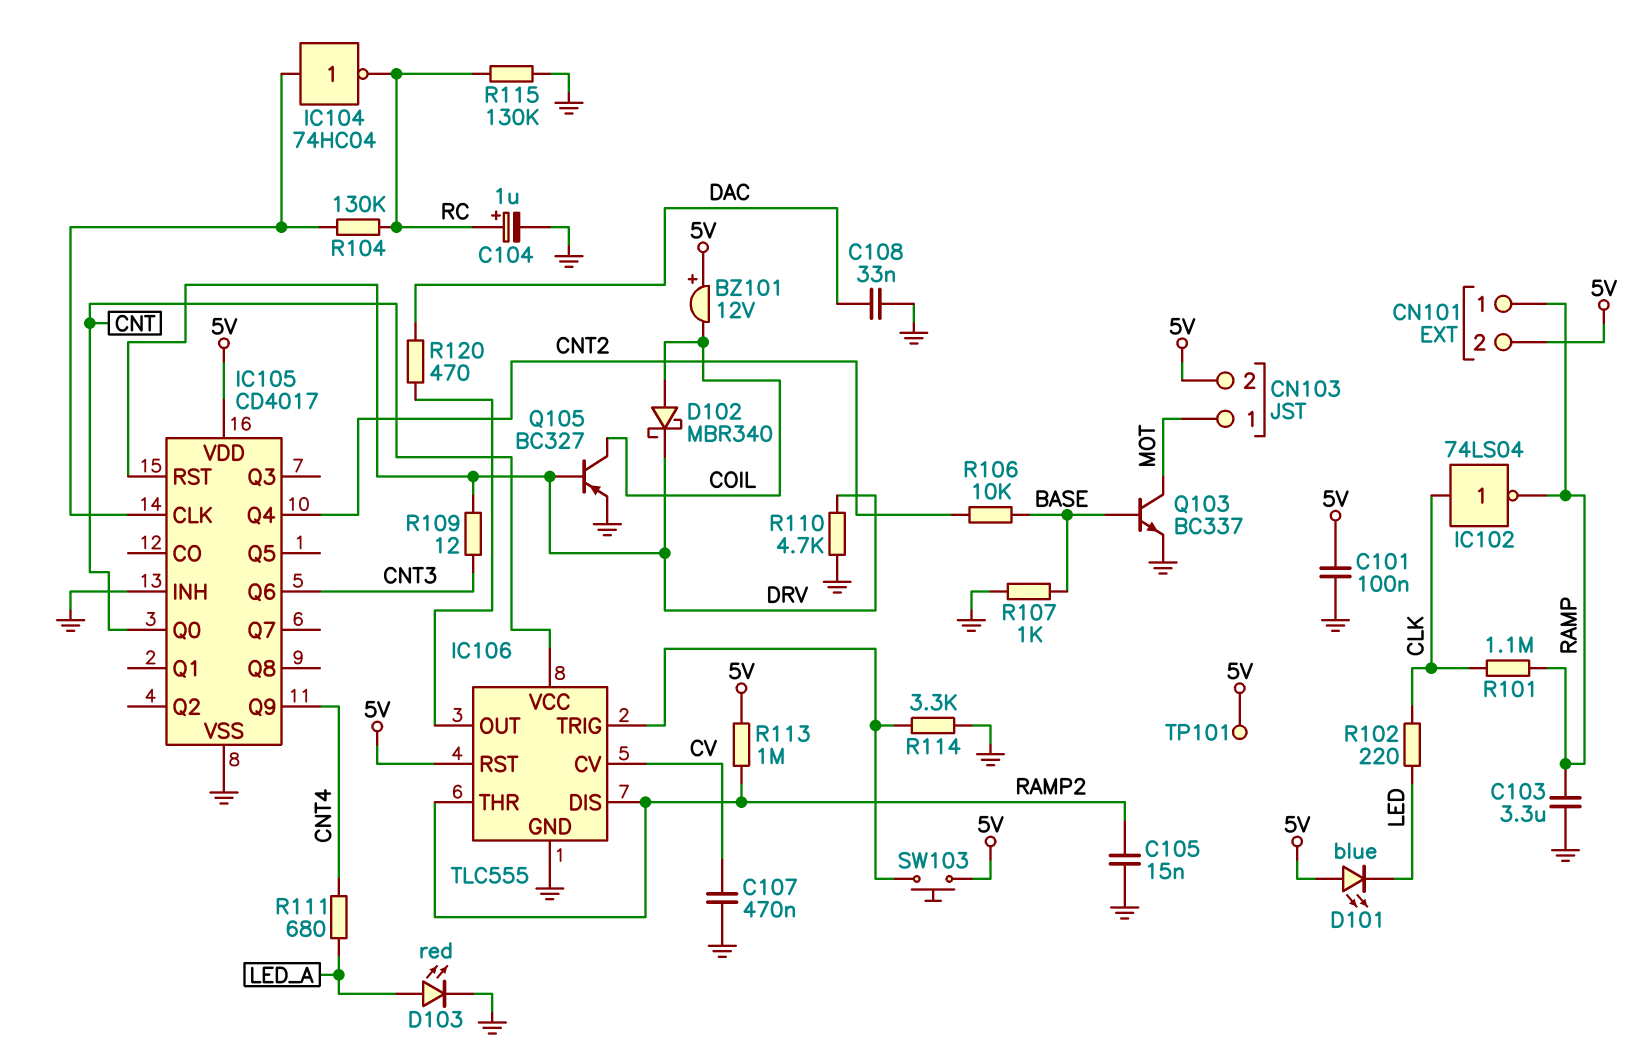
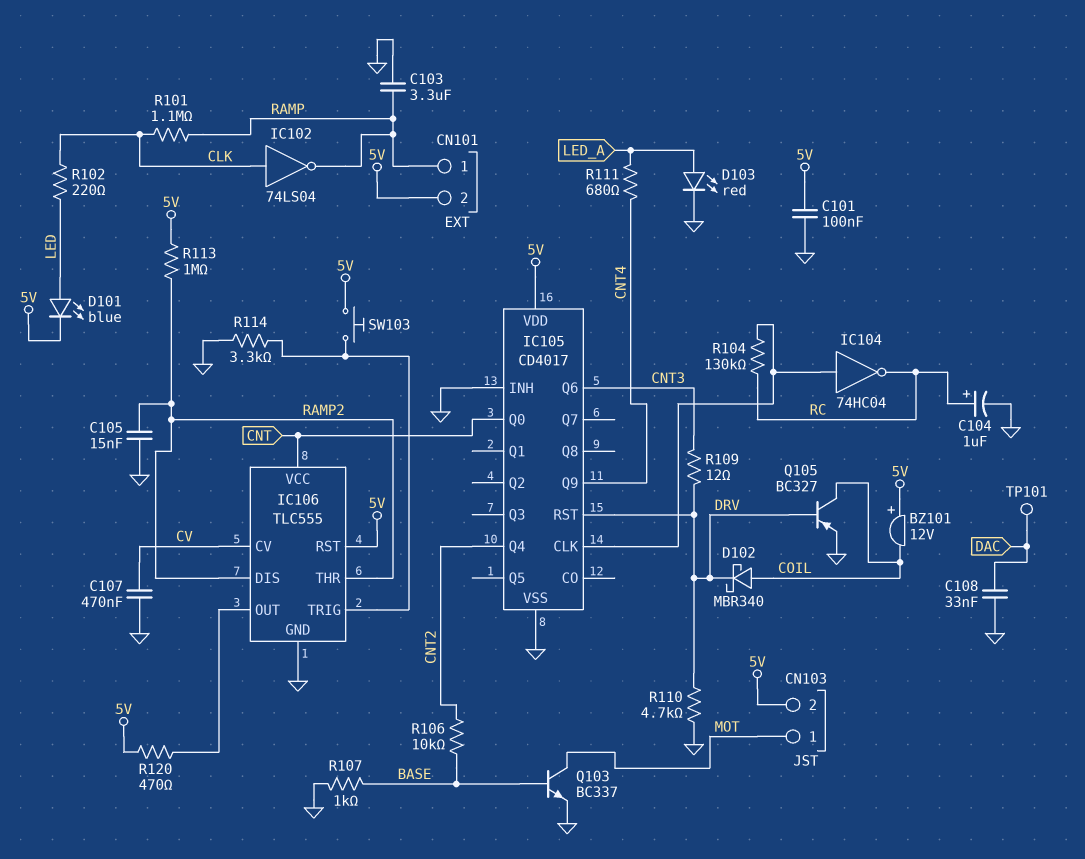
D101: LED blue (A 5V, K LED) -> LED blue (A LED, K 5V)
R115: 130k (GND, RC) -> none
R120: 470 (DAC, IC106/OUT) -> 470 (5V, IC106/OUT)
TP101: test point (5V) -> test point (DAC)

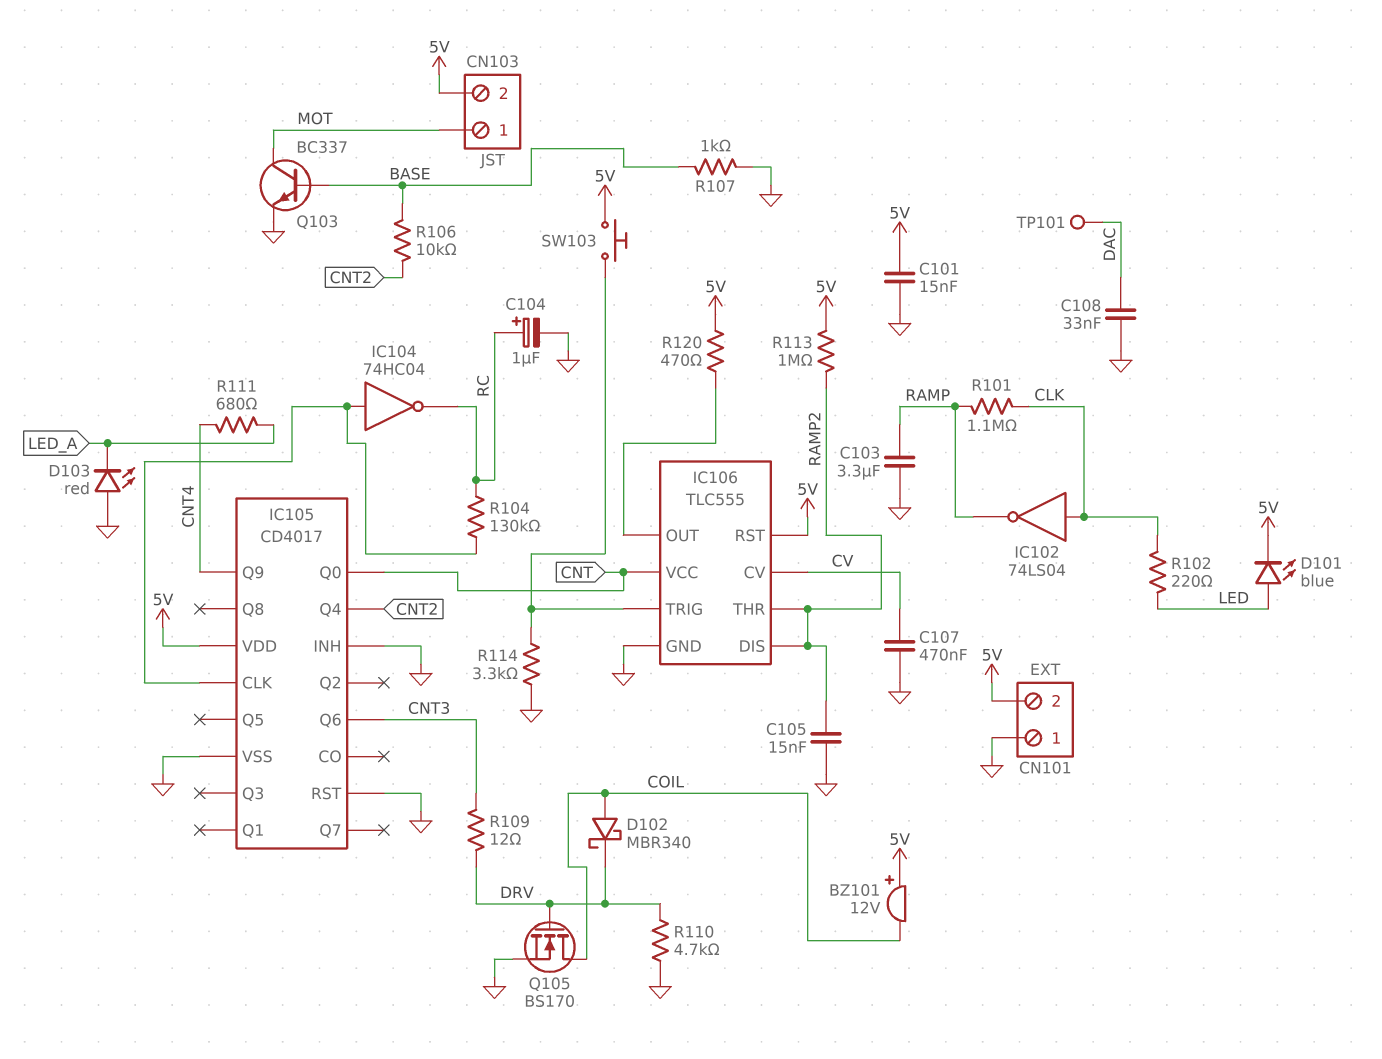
C101: 100nF (5V, GND) -> 15nF (5V, GND)
CN101 pin 1: RAMP -> GND
D103: LED red (A LED_A, K GND) -> LED red (A GND, K LED_A)
IC105 pin RST: DRV -> GND
Q105: PNP BC327 (B DRV, C COIL, E GND) -> NMOS BS170 (G DRV, D COIL, S GND)

